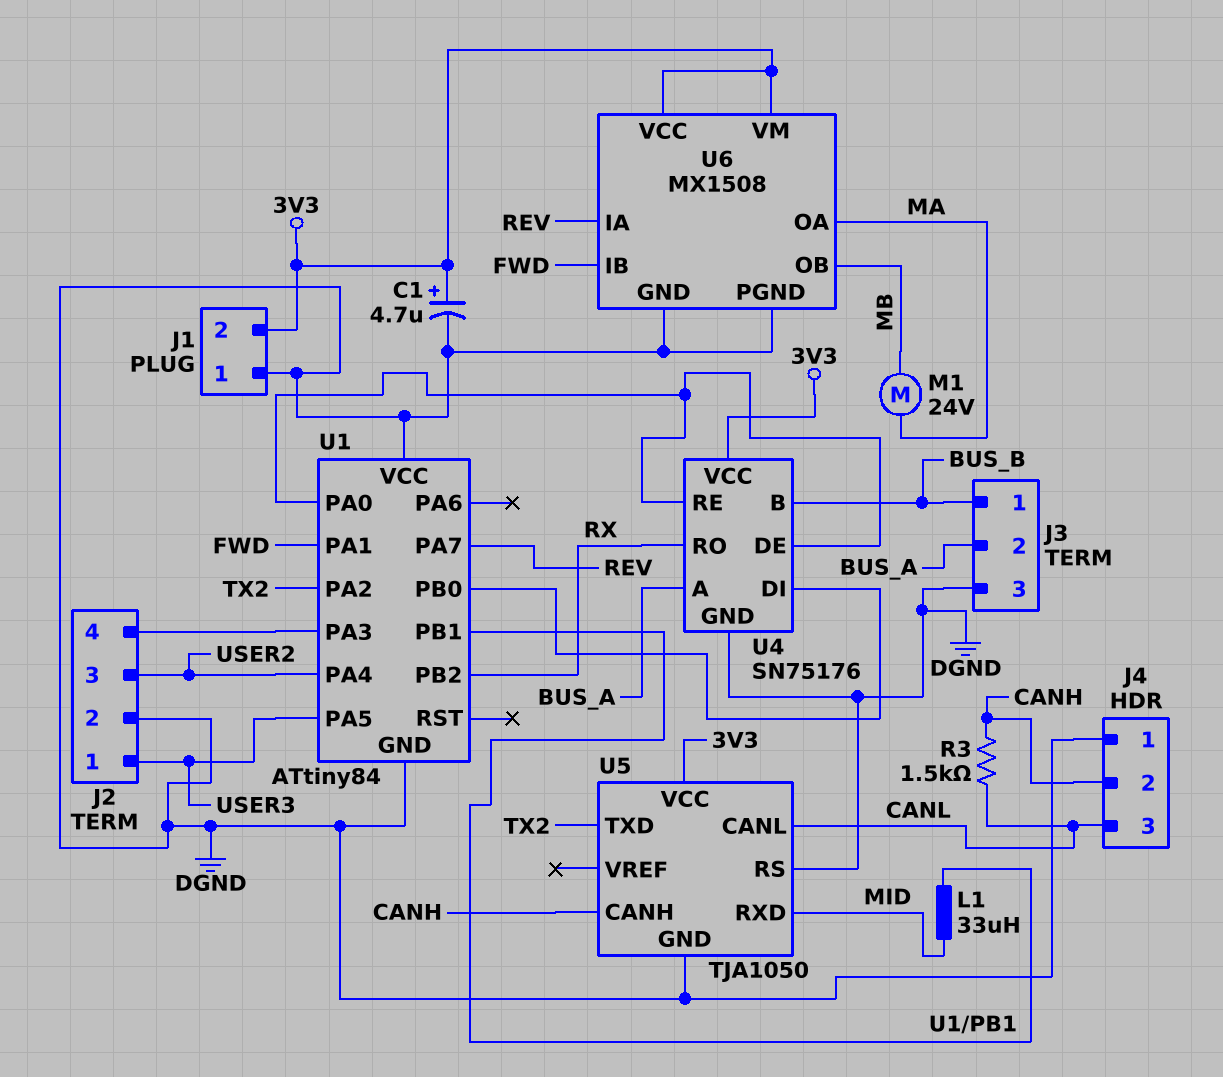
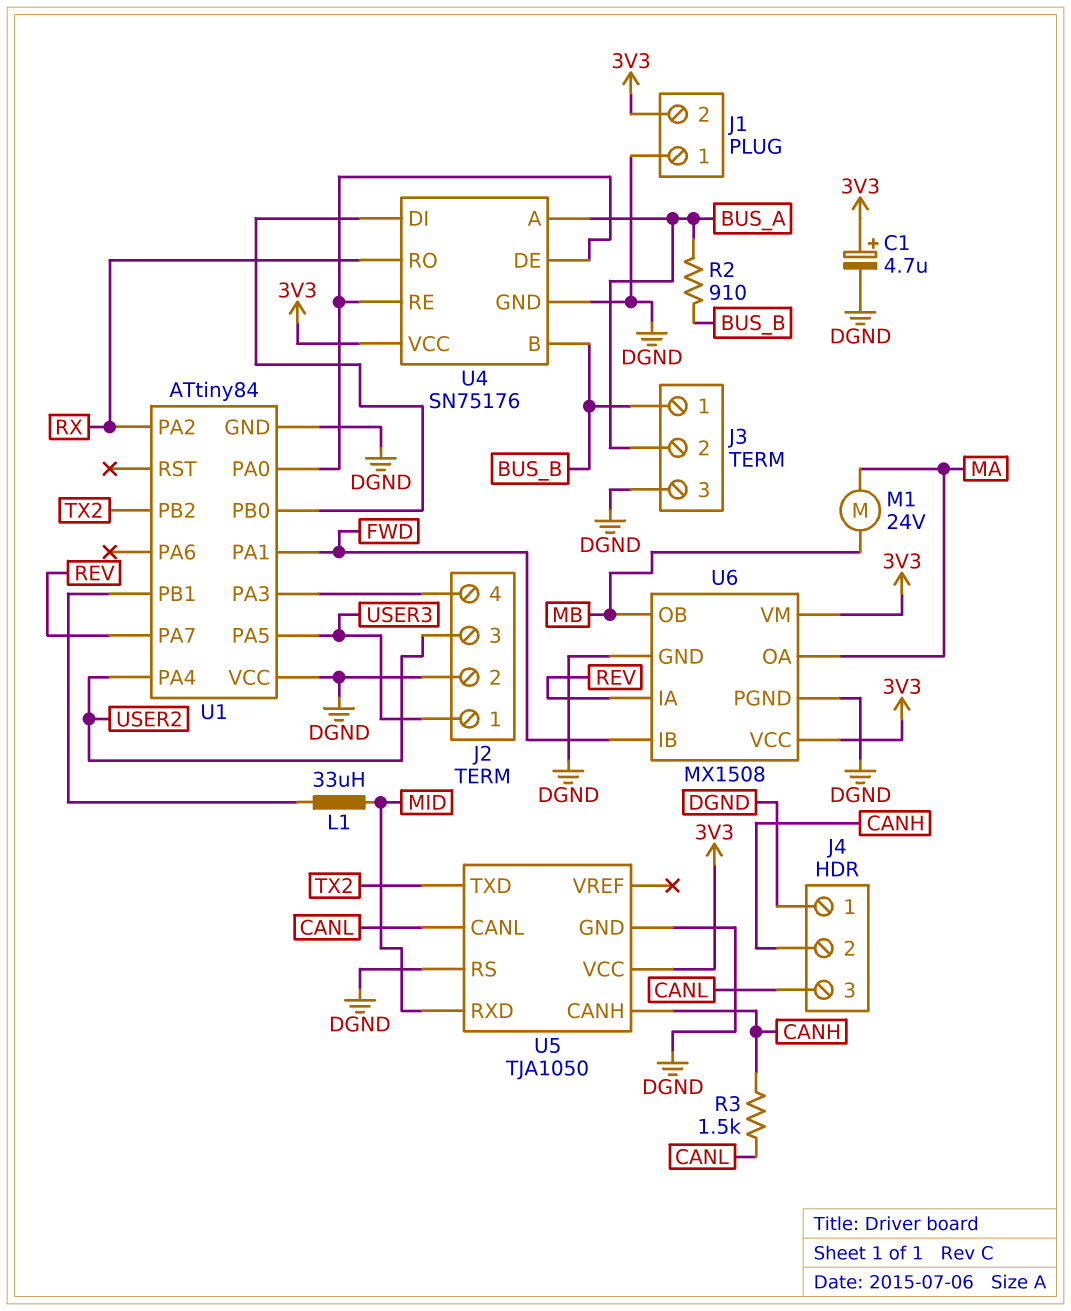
R2: none -> 910 (BUS_A, BUS_B)
U1 pin PA2: TX2 -> RX
U1 pin PB2: RX -> TX2

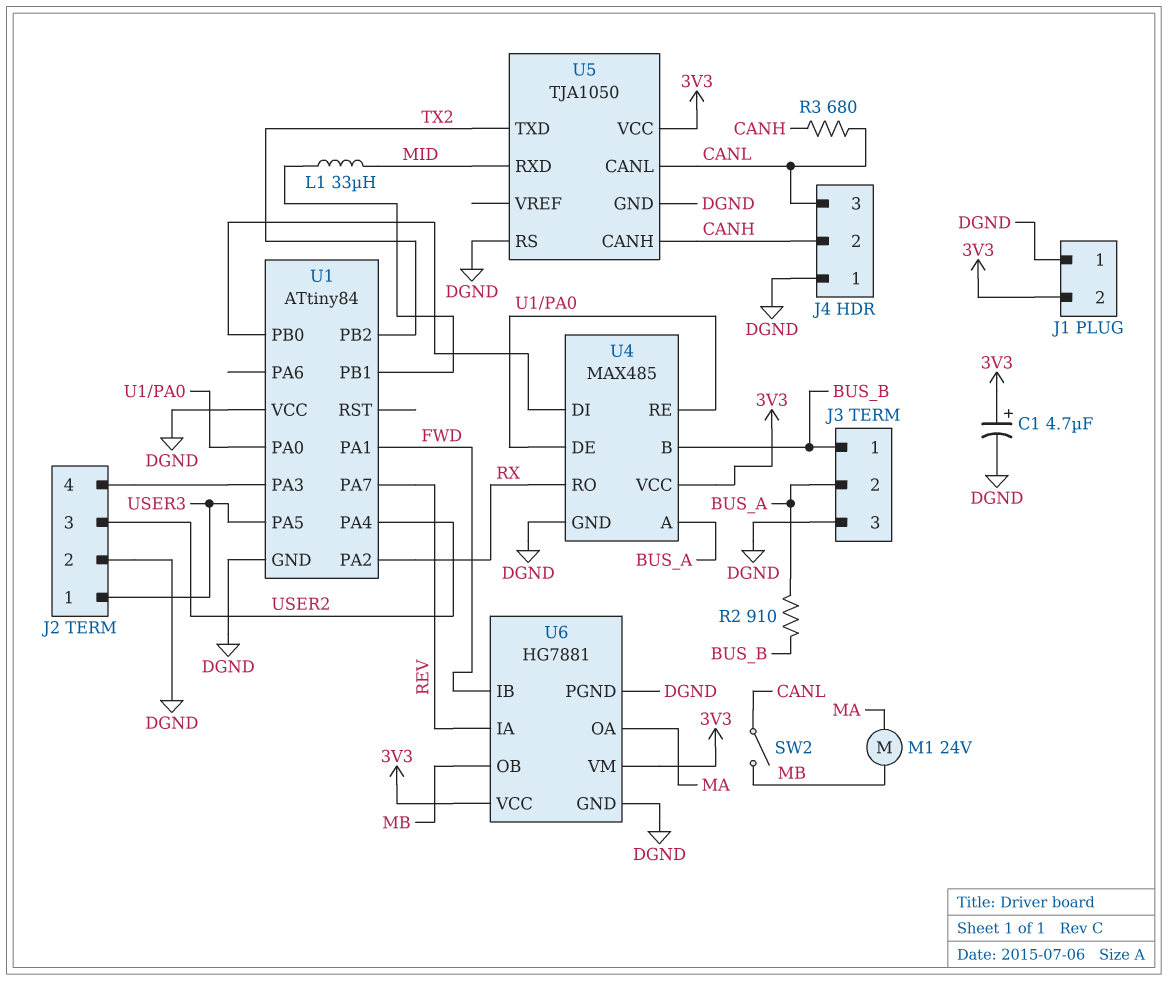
R3: 1.5k (CANH, CANL) -> 680 (CANH, CANL)
SW2: none -> switch (CANL, MB)
U4: SN75176 -> MAX485
U6: MX1508 -> HG7881

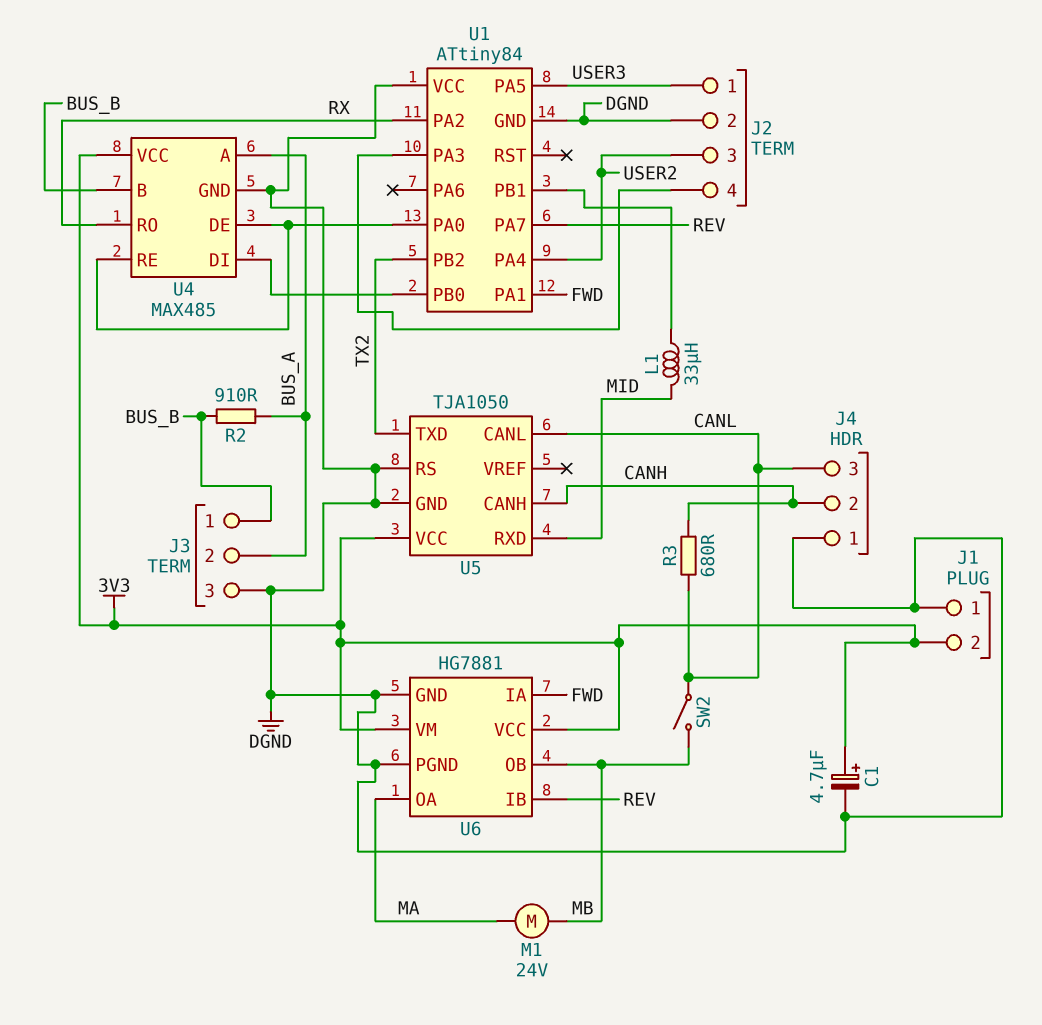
U6 pin IA: REV -> FWD
U6 pin IB: FWD -> REV

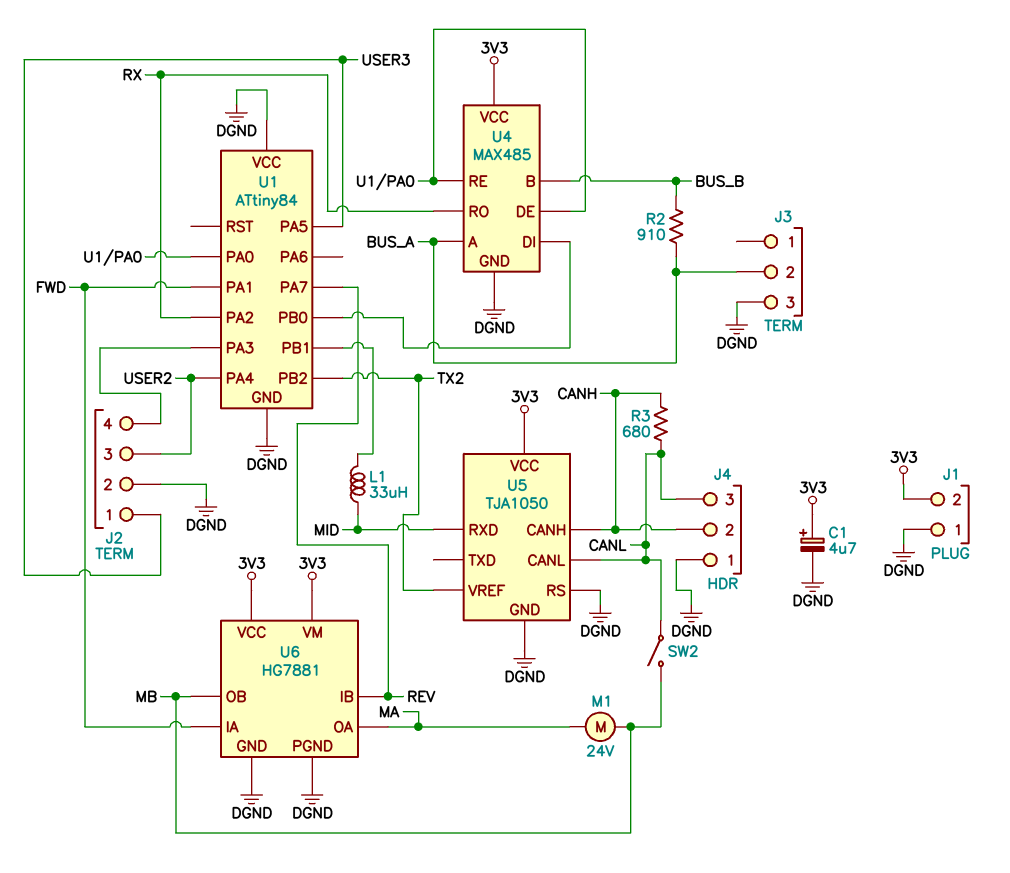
J3 pin 1: BUS_B -> none
U5 pin TXD: TX2 -> none
U5 pin VREF: none -> TX2

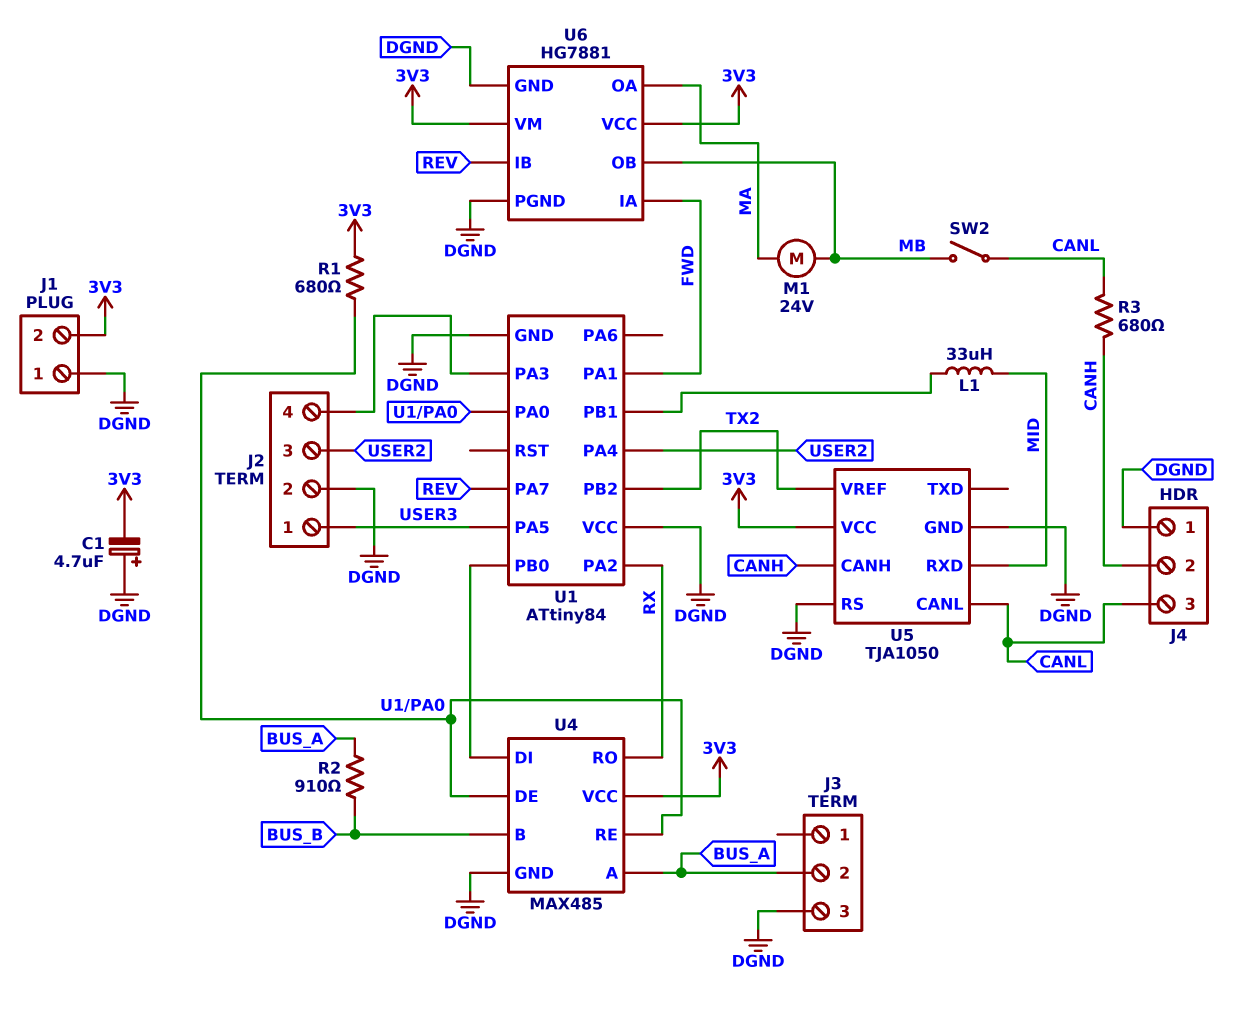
C1: 4.7uF (plus 3V3, minus DGND) -> 4.7uF (plus DGND, minus 3V3)
R1: none -> 680 (3V3, U1/PA0)

